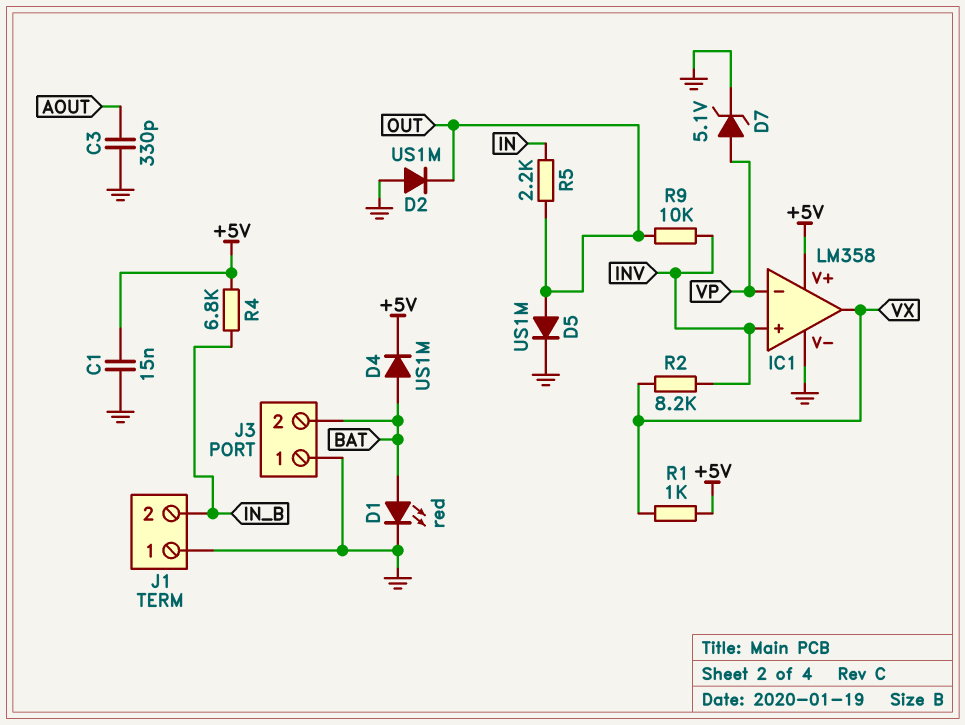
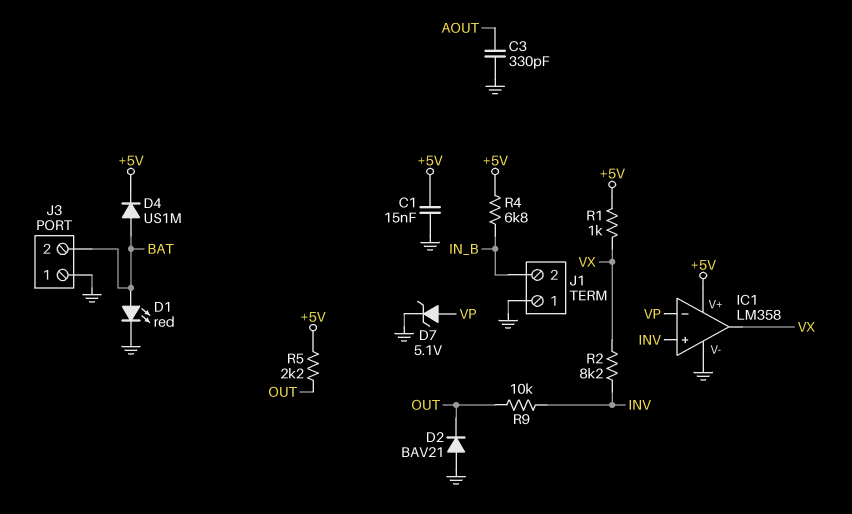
D2: diode US1M (A GND, K OUT) -> diode BAV21 (A GND, K OUT)
D5: diode US1M (A OUT, K GND) -> none
R5: 2.2k (IN, OUT) -> 2.2k (+5V, OUT)

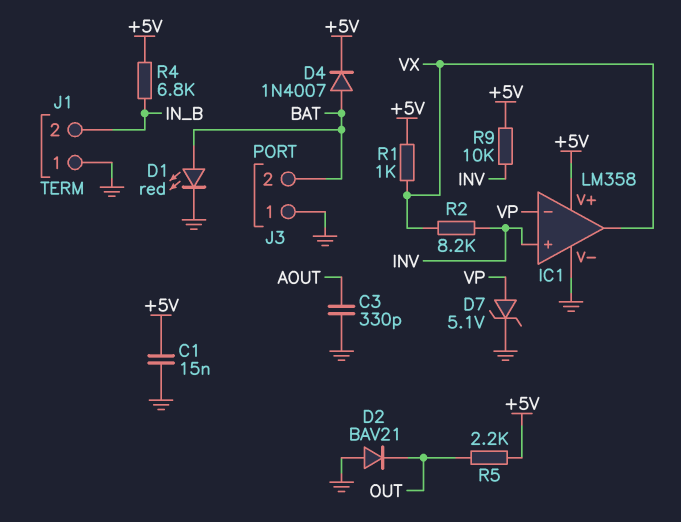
D4: diode US1M (A BAT, K +5V) -> diode 1N4007 (A BAT, K +5V)
R9: 10k (INV, OUT) -> 10k (+5V, INV)

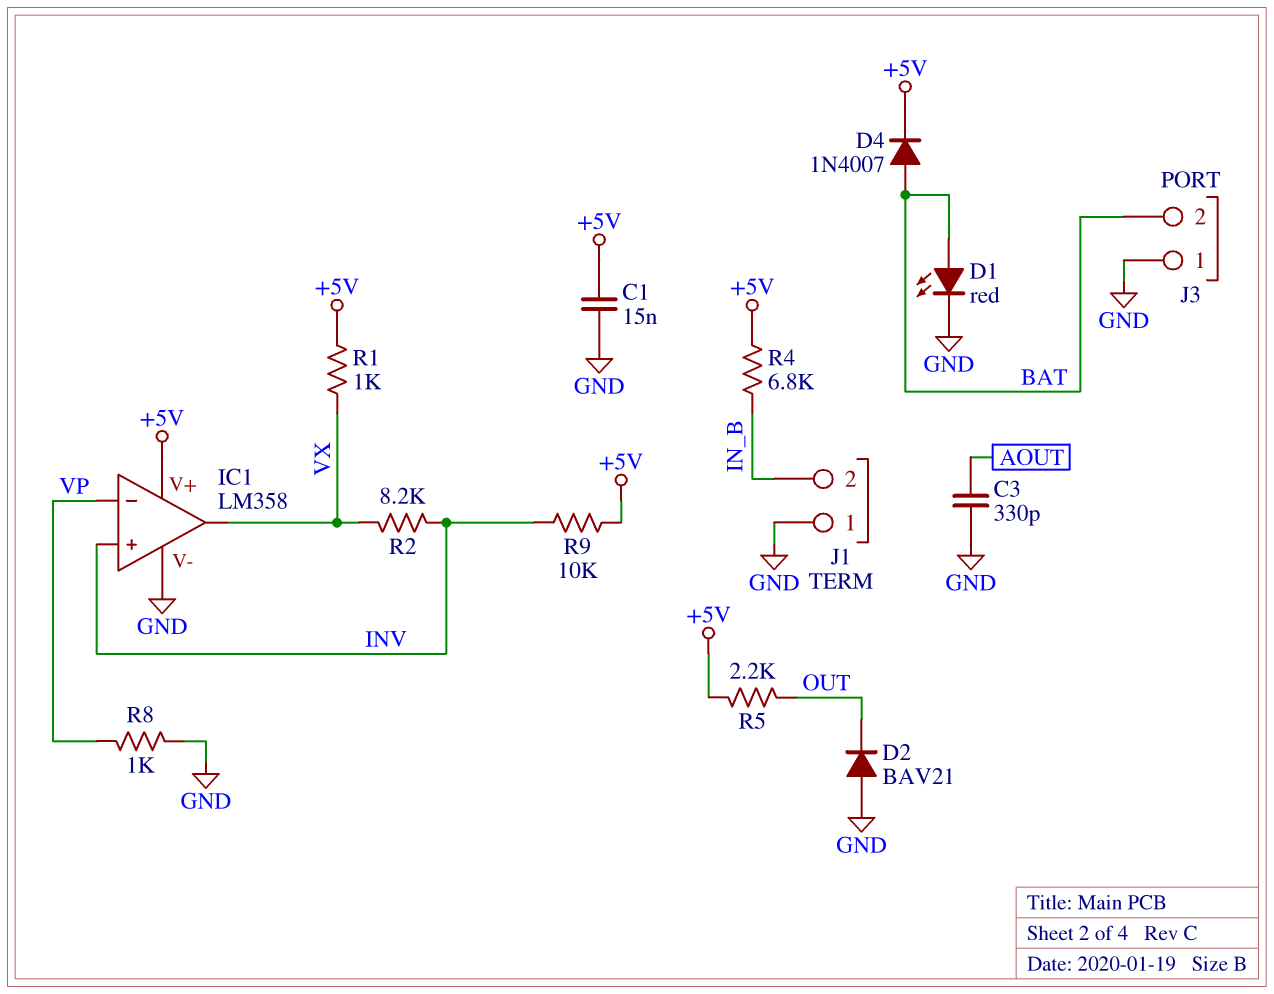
D7: zener 5.1V (A VP, K GND) -> none
R8: none -> 1k (GND, VP)

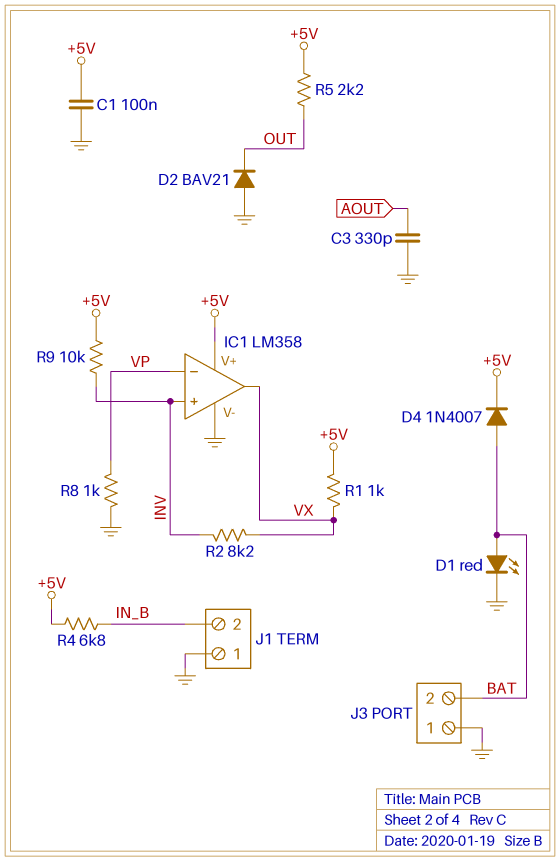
C1: 15nF (+5V, GND) -> 100nF (+5V, GND)

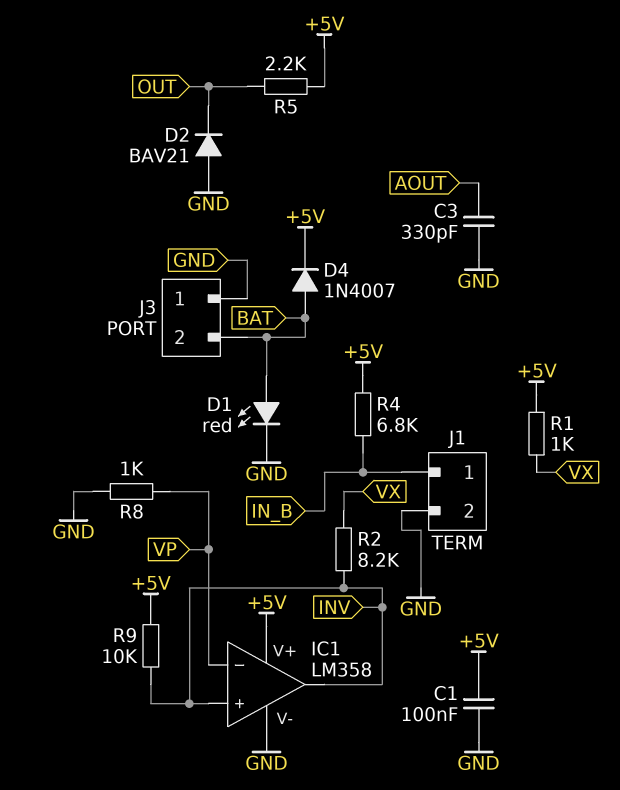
IC1 pin out: VX -> INV
J1 pin 1: GND -> IN_B
J1 pin 2: IN_B -> GND

